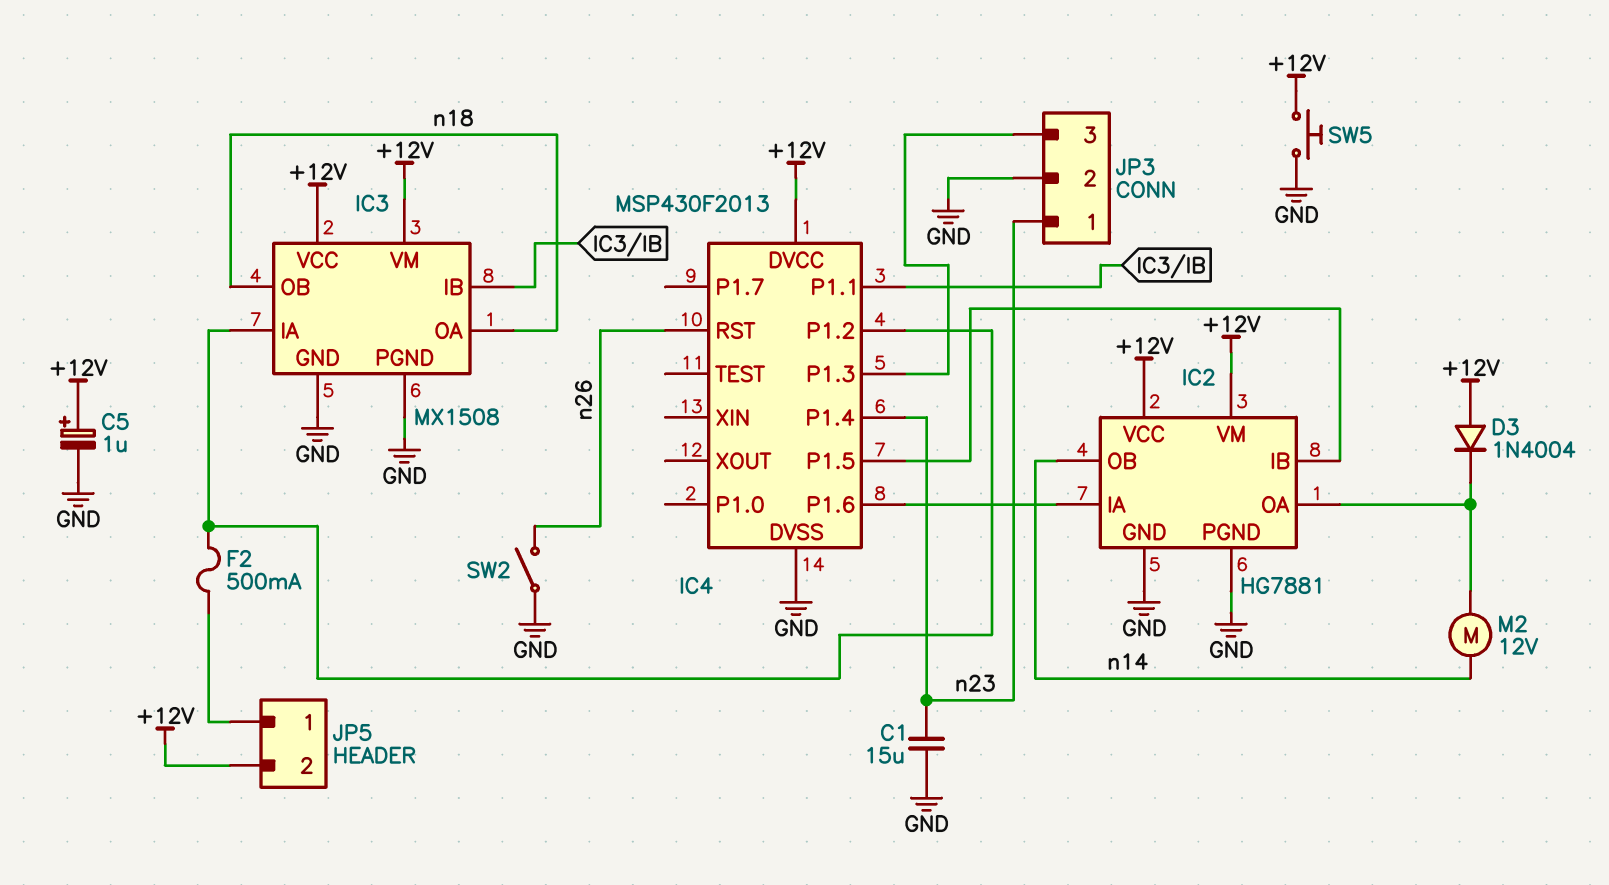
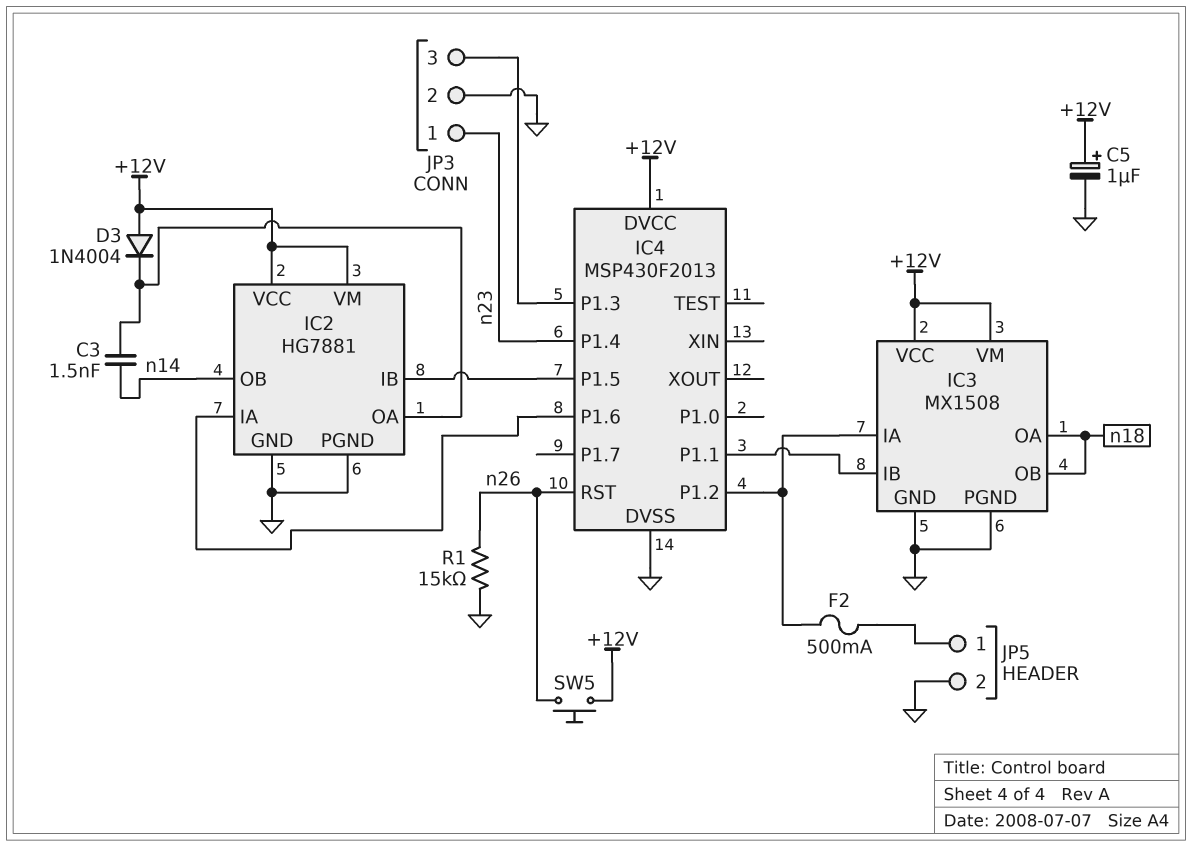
C1: 15uF (GND, n23) -> none
C3: none -> 1.5nF (IC2/OA, n14)
JP5 pin 2: +12V -> GND
M2: motor 12V (IC2/OA, n14) -> none
R1: none -> 15k (GND, n26)
SW2: switch (GND, n26) -> none
SW5: button (+12V, GND) -> button (+12V, n26)

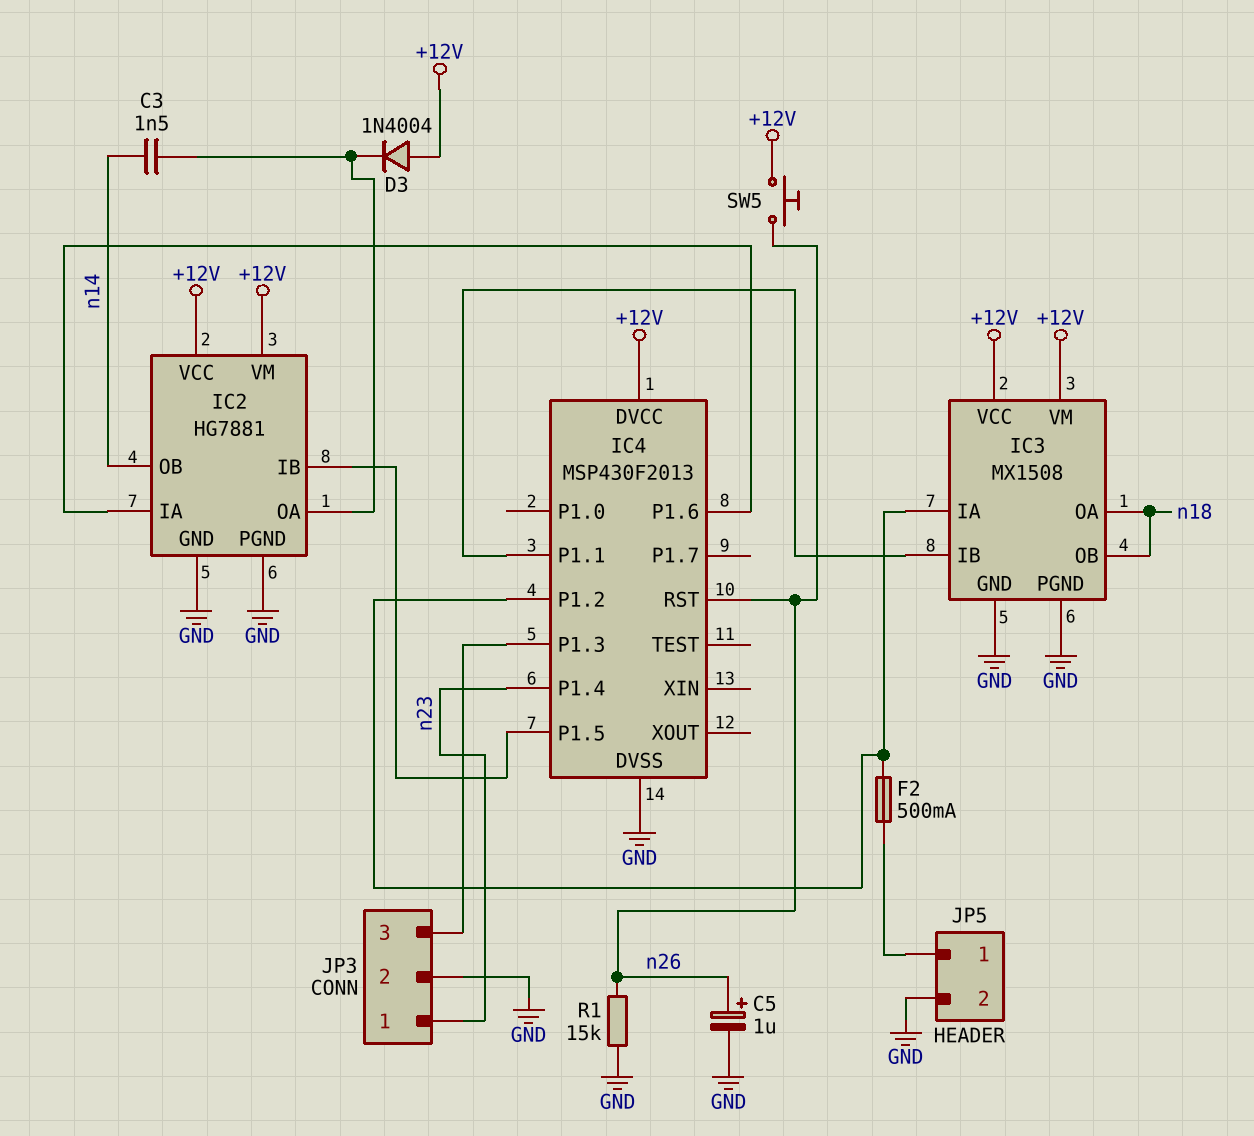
C5: 1uF (plus +12V, minus GND) -> 1uF (plus n26, minus GND)

